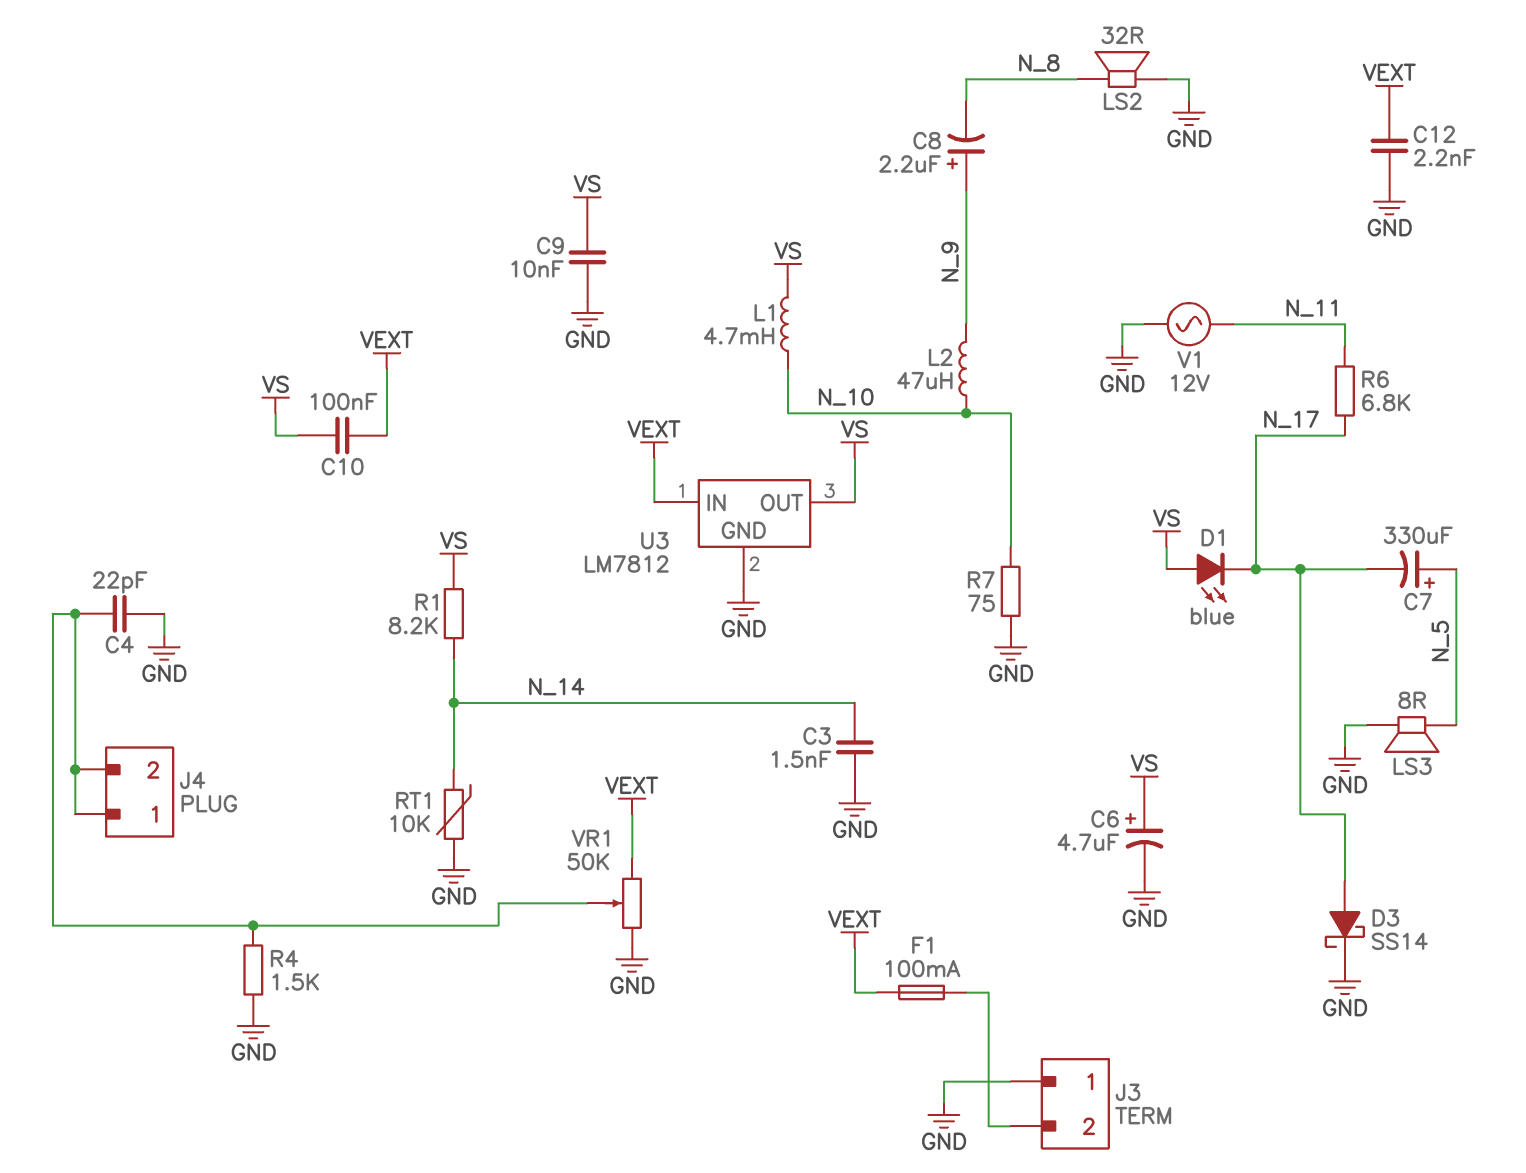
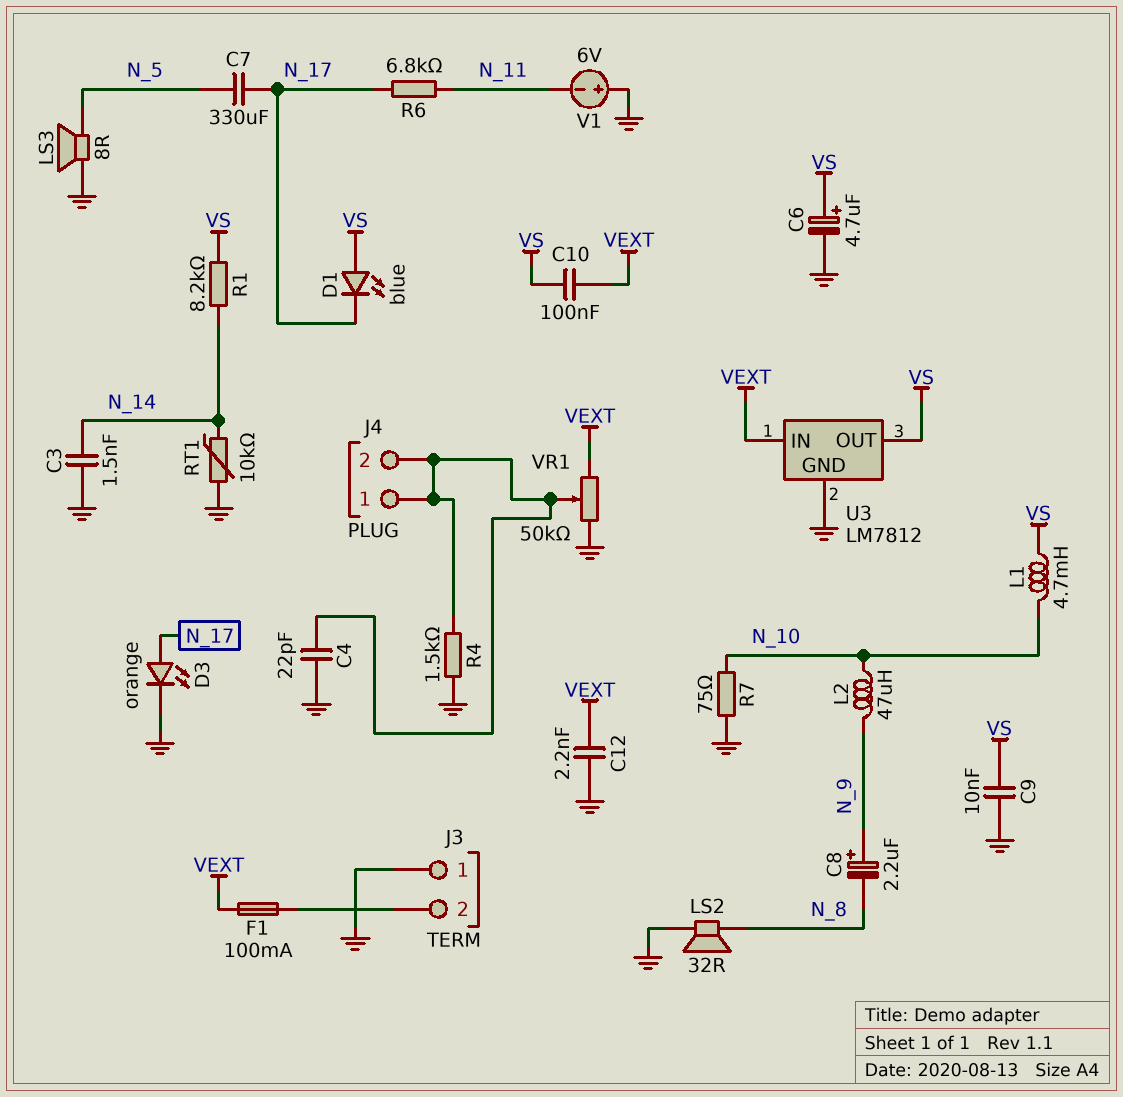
C7: 330uF (plus N_5, minus N_17) -> 330uF (N_5, N_17)
D3: schottky SS14 (A N_17, K GND) -> LED orange (A N_17, K GND)
V1: AC 12V (GND, N_11) -> 6V (plus GND, minus N_11)

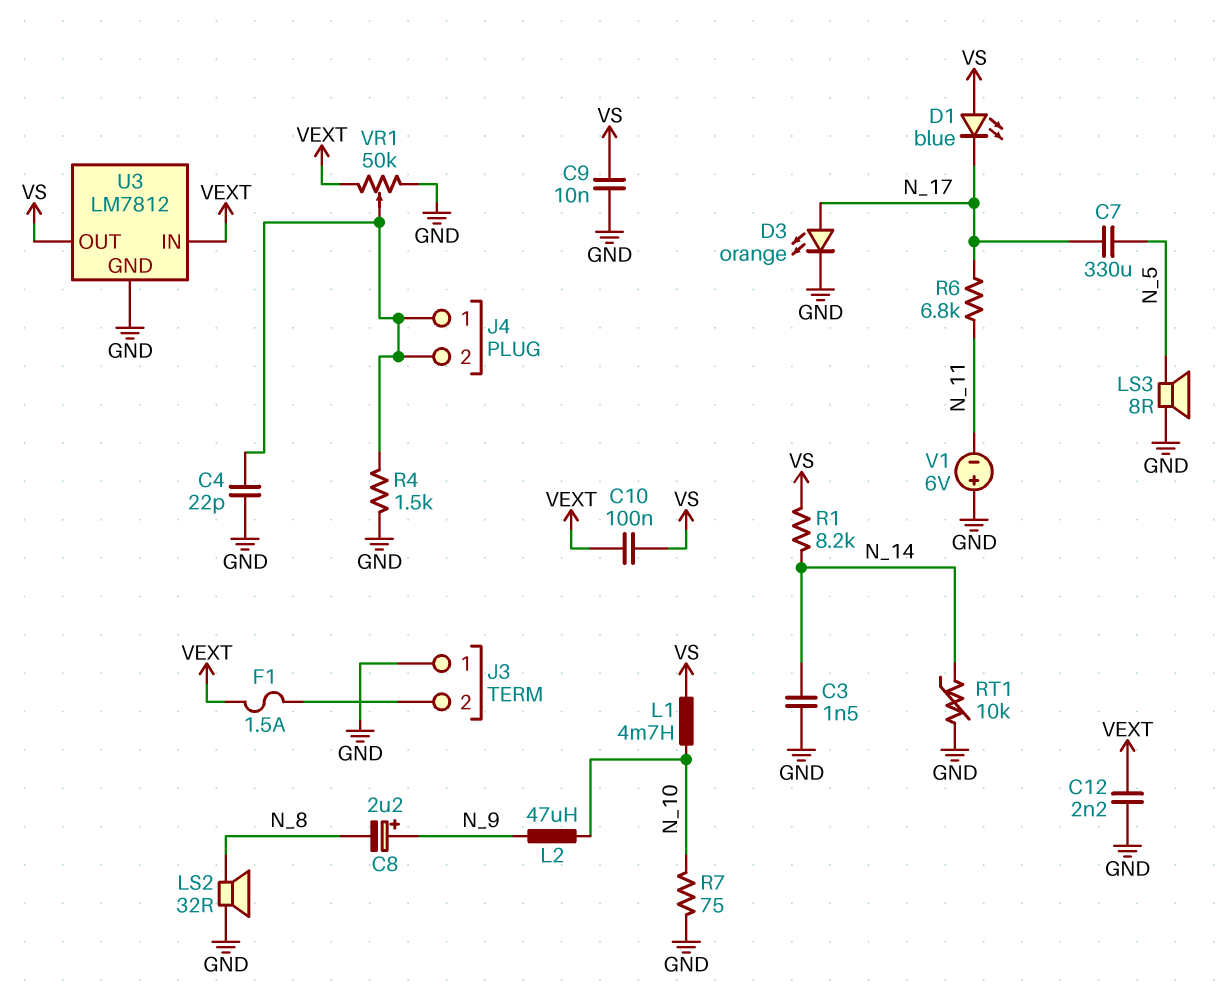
C6: 4.7uF (plus VS, minus GND) -> none
F1: 100mA (J3/2, VEXT) -> 1.5A (J3/2, VEXT)

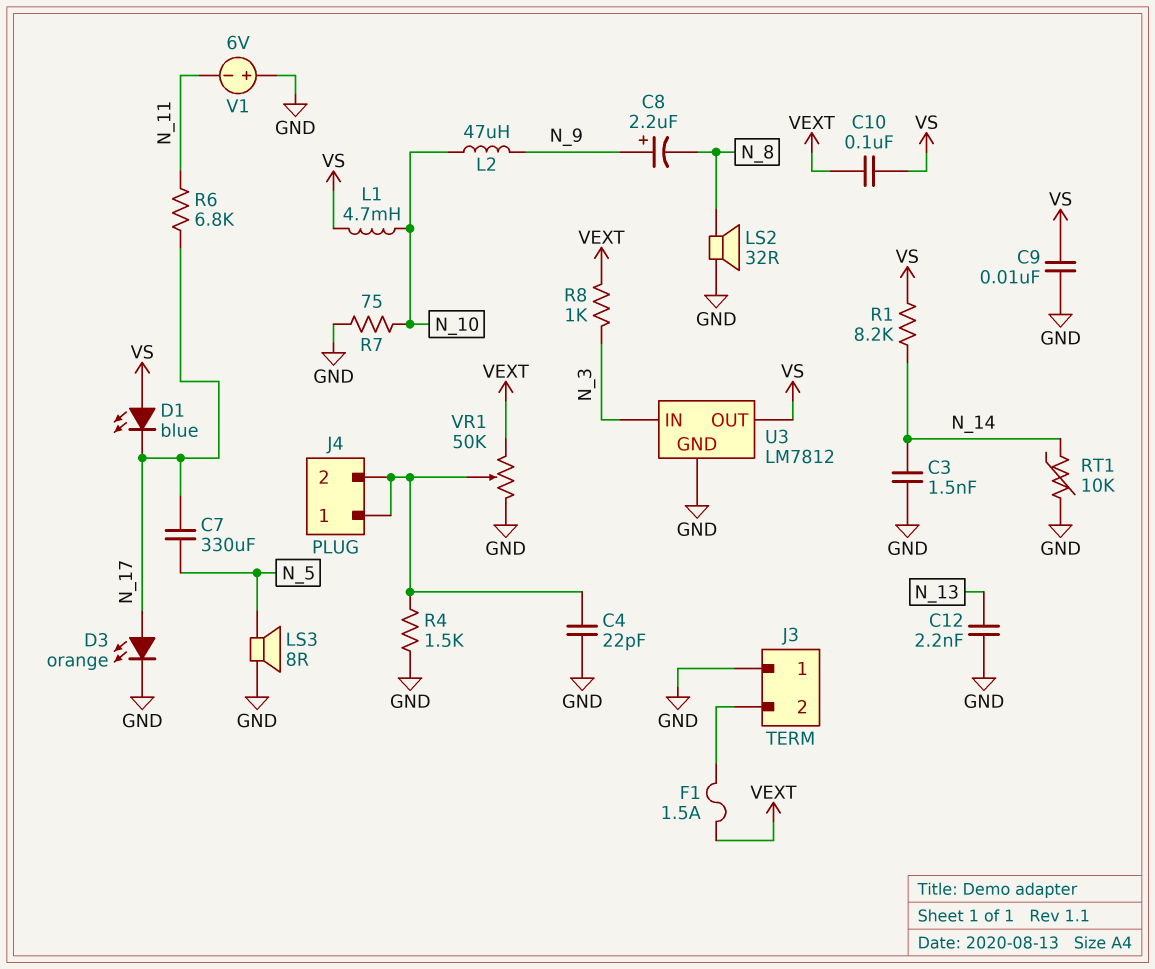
C12: 2.2nF (GND, VEXT) -> 2.2nF (GND, N_13)
R8: none -> 1k (N_3, VEXT)
U3 pin IN: VEXT -> N_3

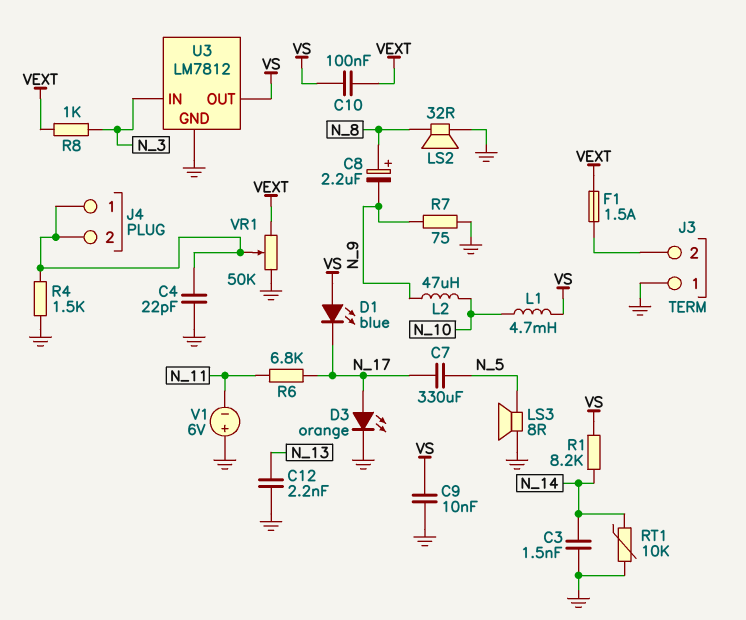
C8: 2.2uF (plus N_9, minus N_8) -> 2.2uF (plus N_8, minus N_9)
R7: 75 (GND, N_10) -> 75 (GND, N_9)

